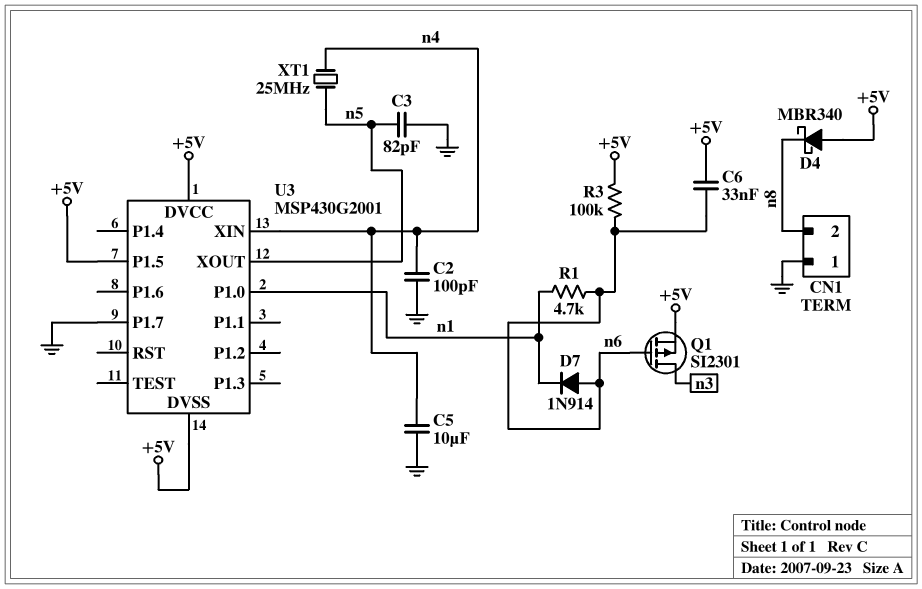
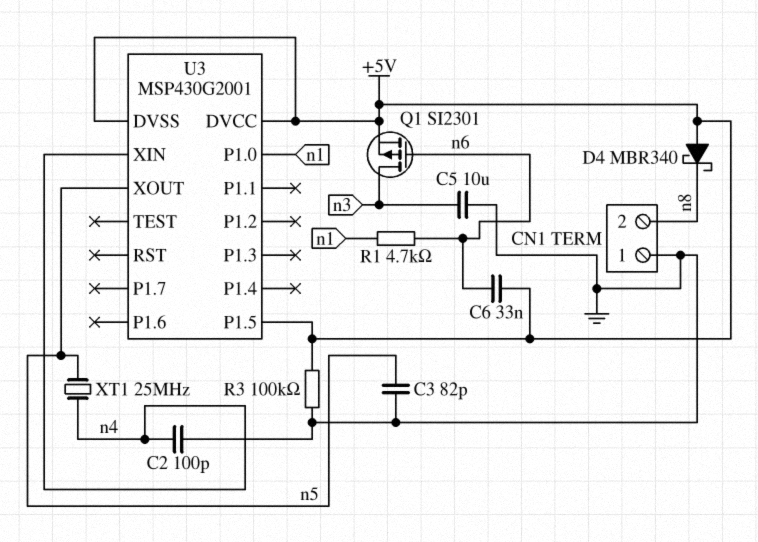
C5: 10uF (GND, n4) -> 10uF (GND, n3)
D7: diode 1N914 (A n6, K n1) -> none
R3: 100k (+5V, n6) -> 100k (+5V, GND)
U3 pin P1.7: GND -> none

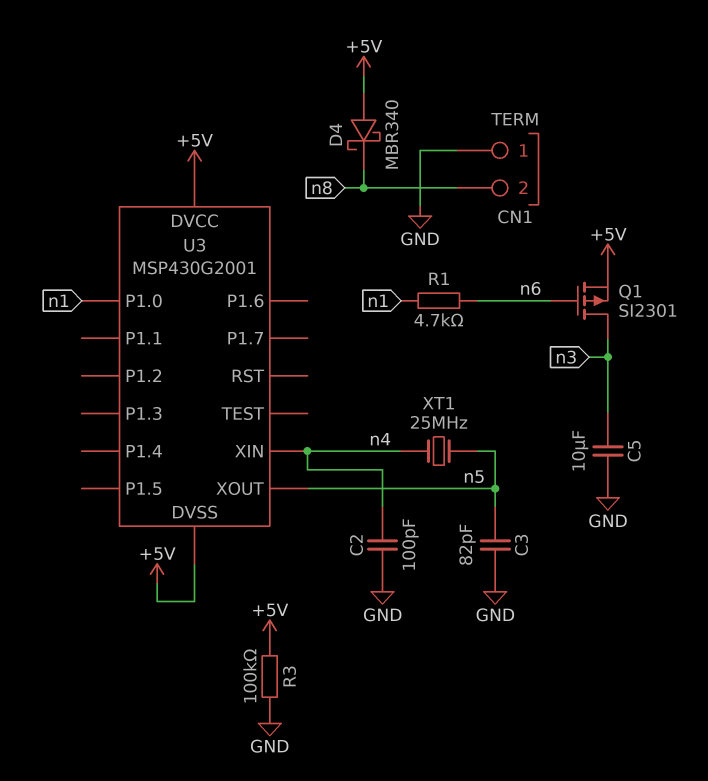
C6: 33nF (+5V, n6) -> none
U3 pin P1.5: +5V -> none

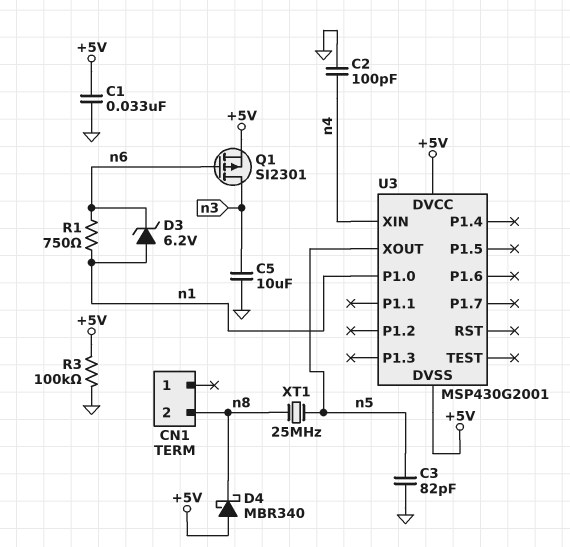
C1: none -> 33nF (+5V, GND)
CN1 pin 1: GND -> none
D3: none -> zener 6.2V (A n1, K n6)
R1: 4.7k (n1, n6) -> 750 (n1, n6)
XT1: 25MHz (n4, n5) -> 25MHz (n5, n8)

